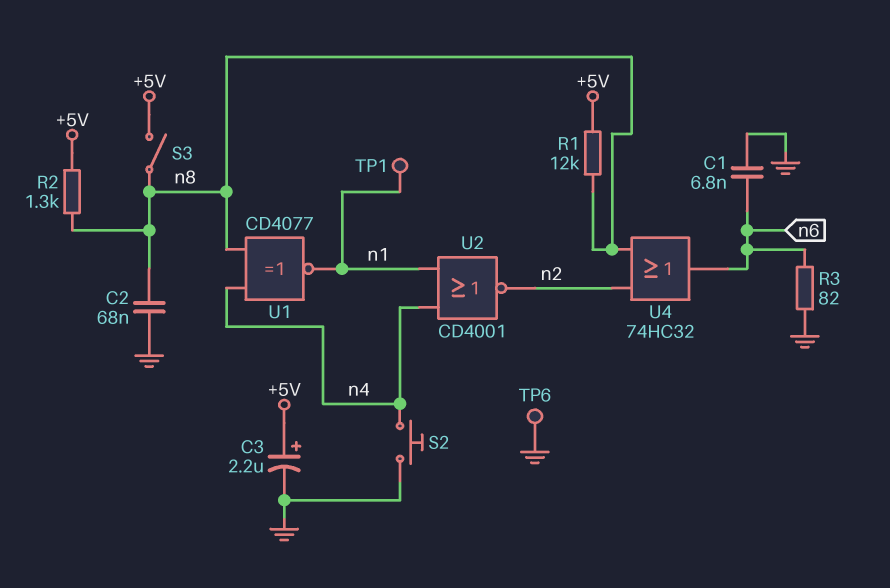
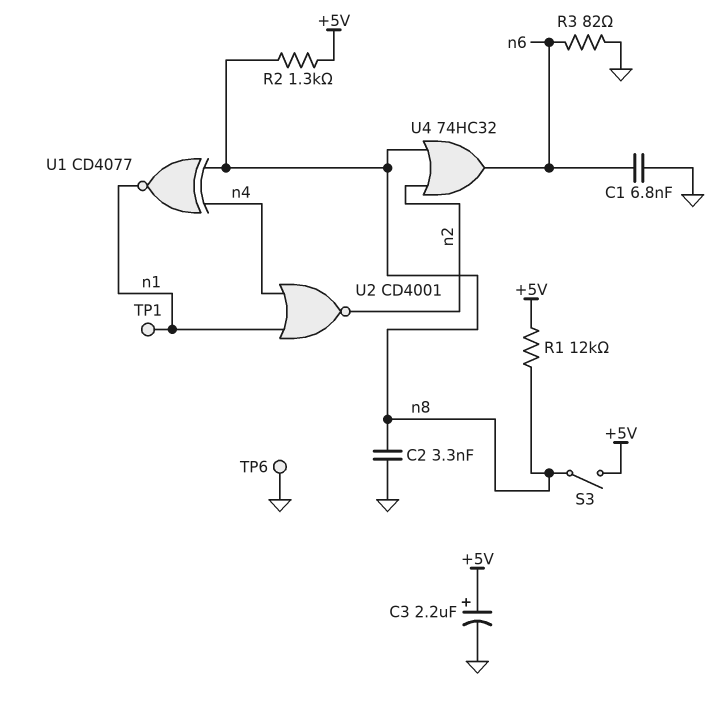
C2: 68nF (GND, n8) -> 3.3nF (GND, n8)
S2: button (GND, n4) -> none

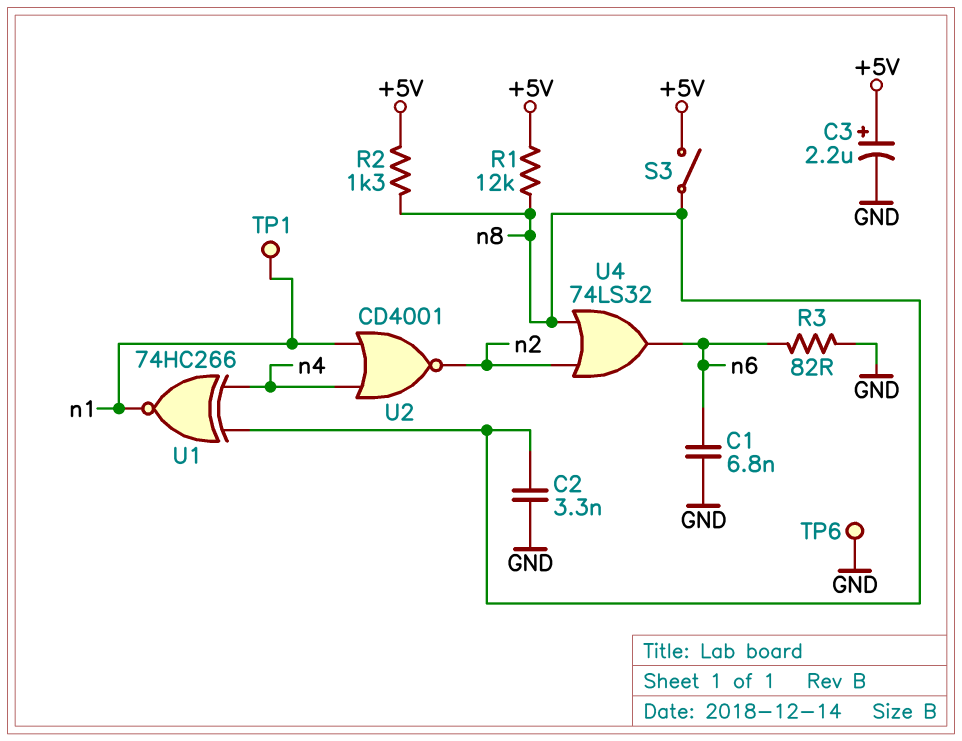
U1: XNOR CD4077 (in n4, in n8, out n1) -> XNOR 74HC266 (in n4, in n8, out n1)
U4: OR 74HC32 (in n2, in n8, out n6) -> OR 74LS32 (in n2, in n8, out n6)

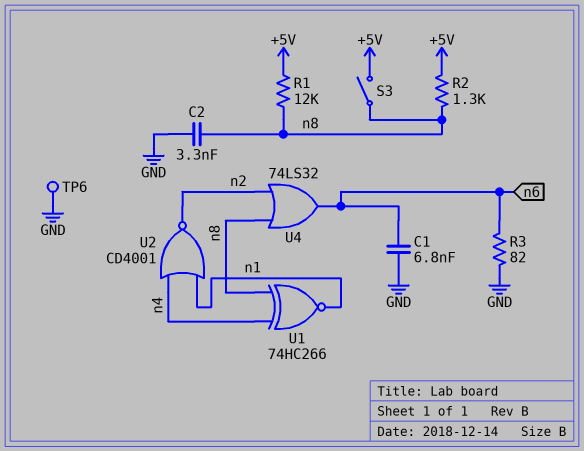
C3: 2.2uF (plus +5V, minus GND) -> none
TP1: test point (n1) -> none

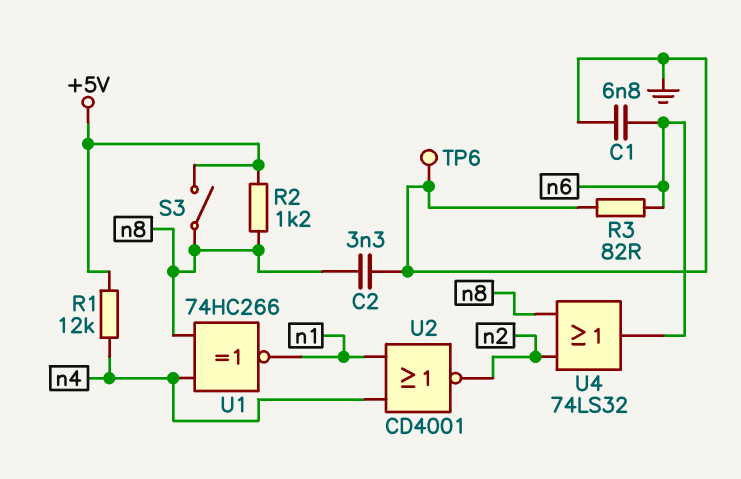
R1: 12k (+5V, n8) -> 12k (+5V, n4)
R2: 1.3k (+5V, n8) -> 1.2k (+5V, n8)

